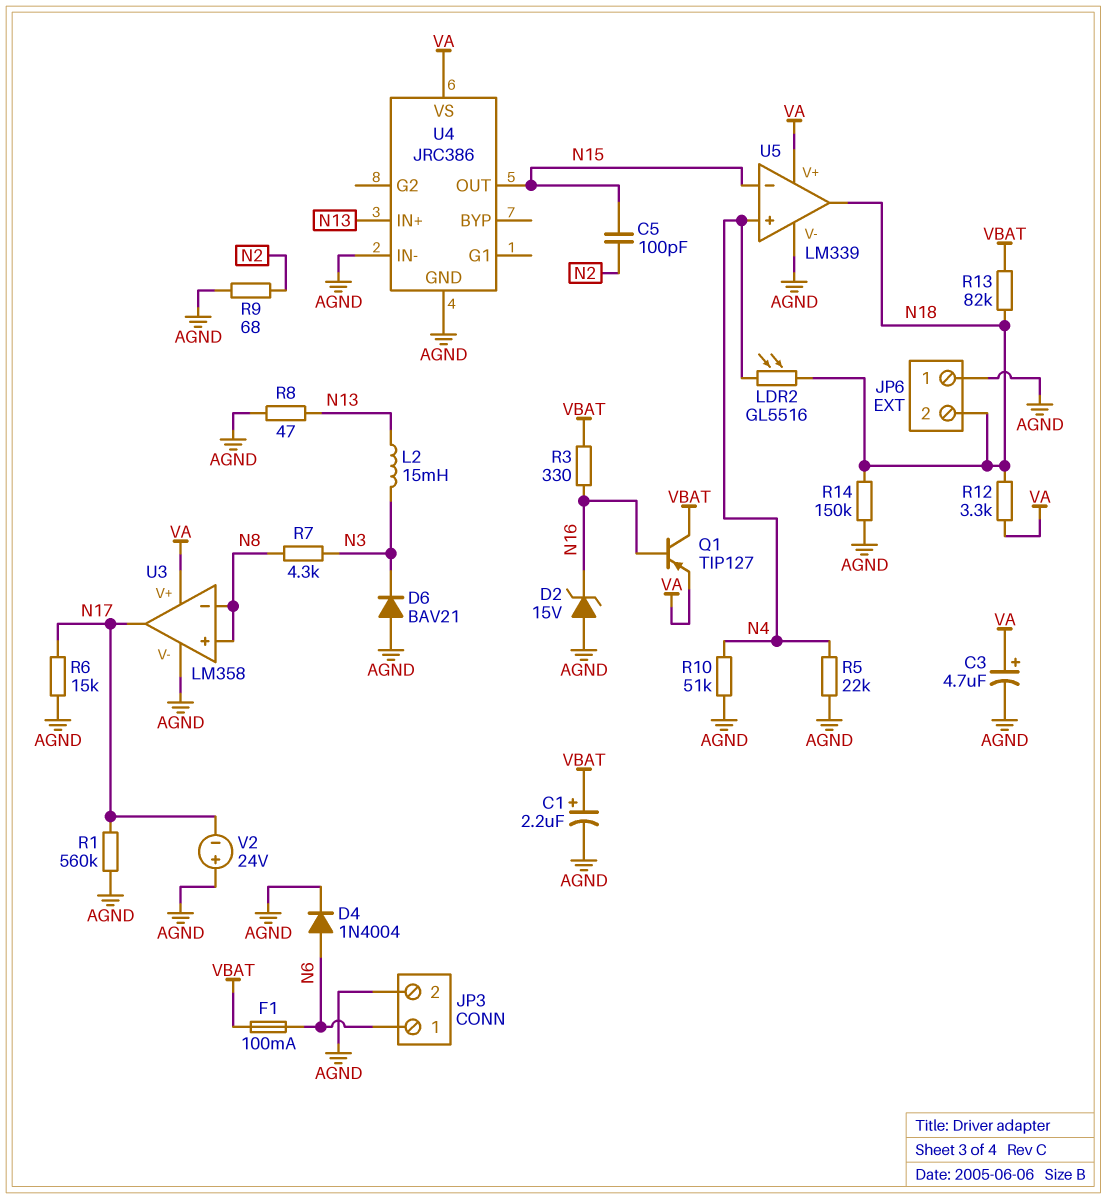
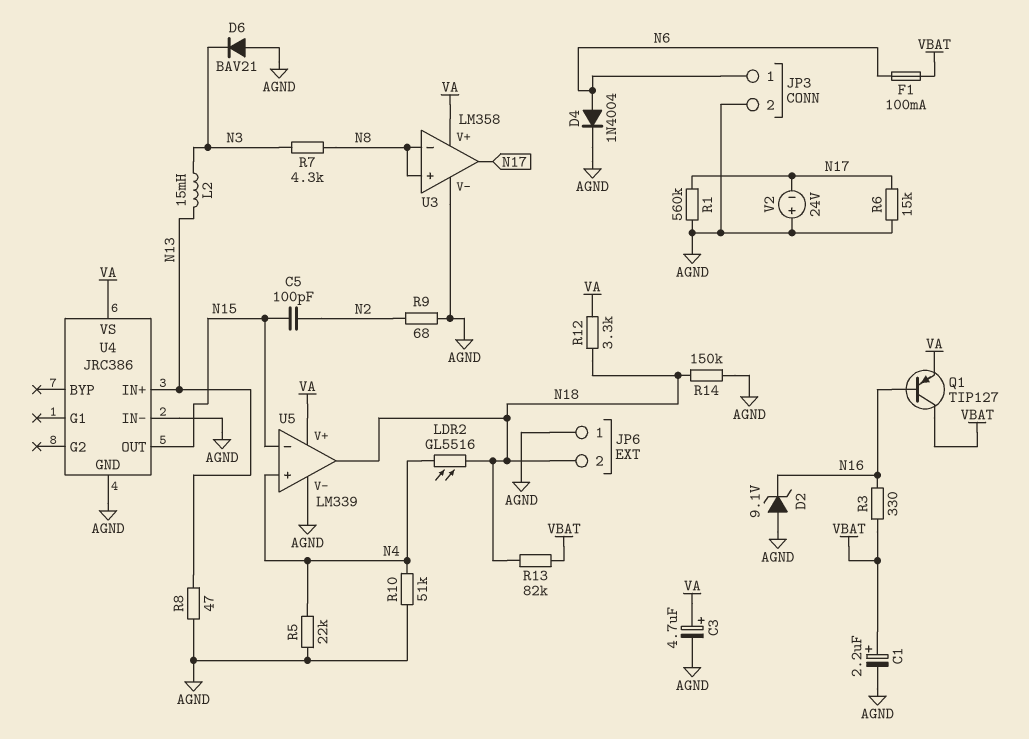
D2: zener 15V (A AGND, K N16) -> zener 9.1V (A AGND, K N16)

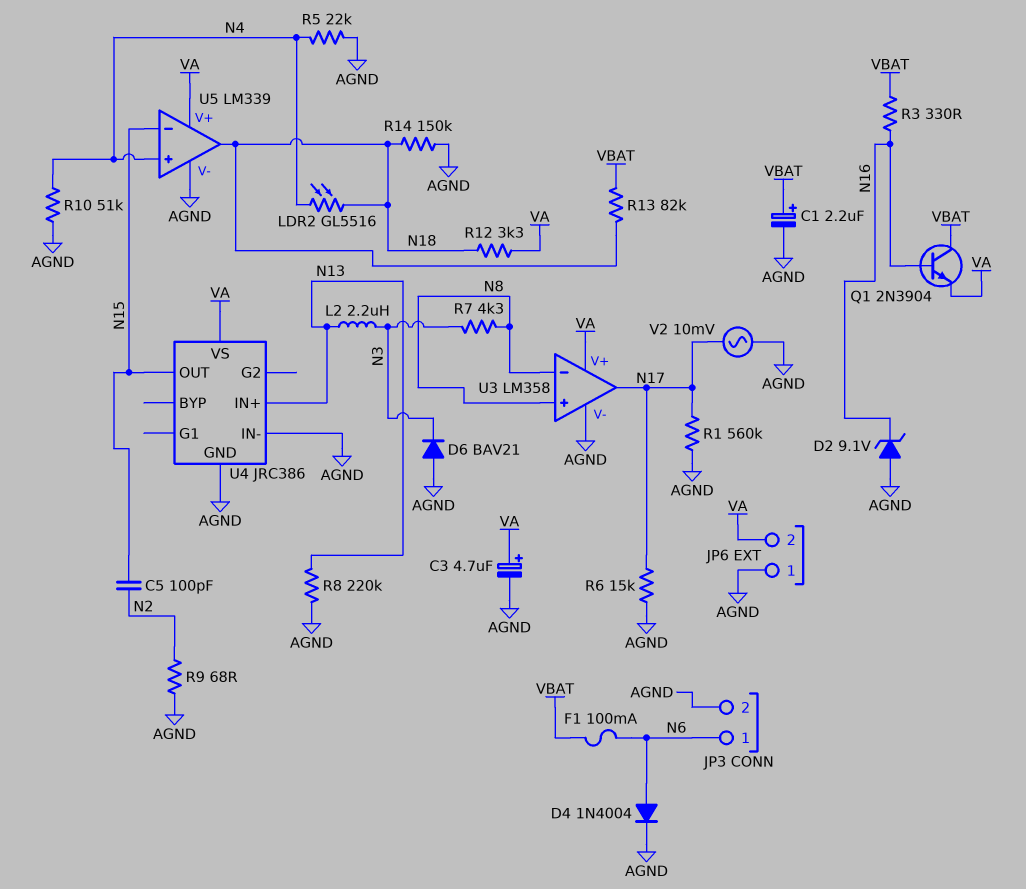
JP6 pin 2: N18 -> VA
L2: 15mH (N3, N13) -> 2.2uH (N3, N13)
Q1: PNP TIP127 (B N16, C VBAT, E VA) -> NPN 2N3904 (B N16, C VBAT, E VA)
R8: 47 (AGND, N13) -> 220k (AGND, N13)
V2: 24V (plus AGND, minus N17) -> AC 10mV (AGND, N17)

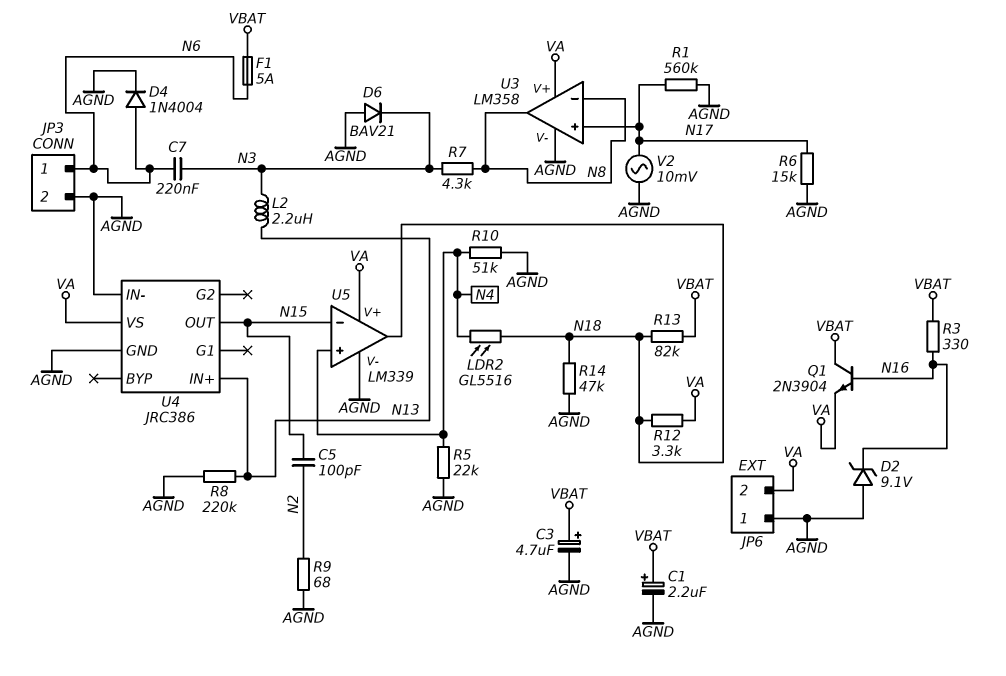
C3: 4.7uF (plus VA, minus AGND) -> 4.7uF (plus VBAT, minus AGND)
C7: none -> 220nF (N3, N6)
F1: 100mA (N6, VBAT) -> 5A (N6, VBAT)
R14: 150k (AGND, N18) -> 47k (AGND, N18)
U3 pin in+: N8 -> N17
U3 pin out: N17 -> N8

